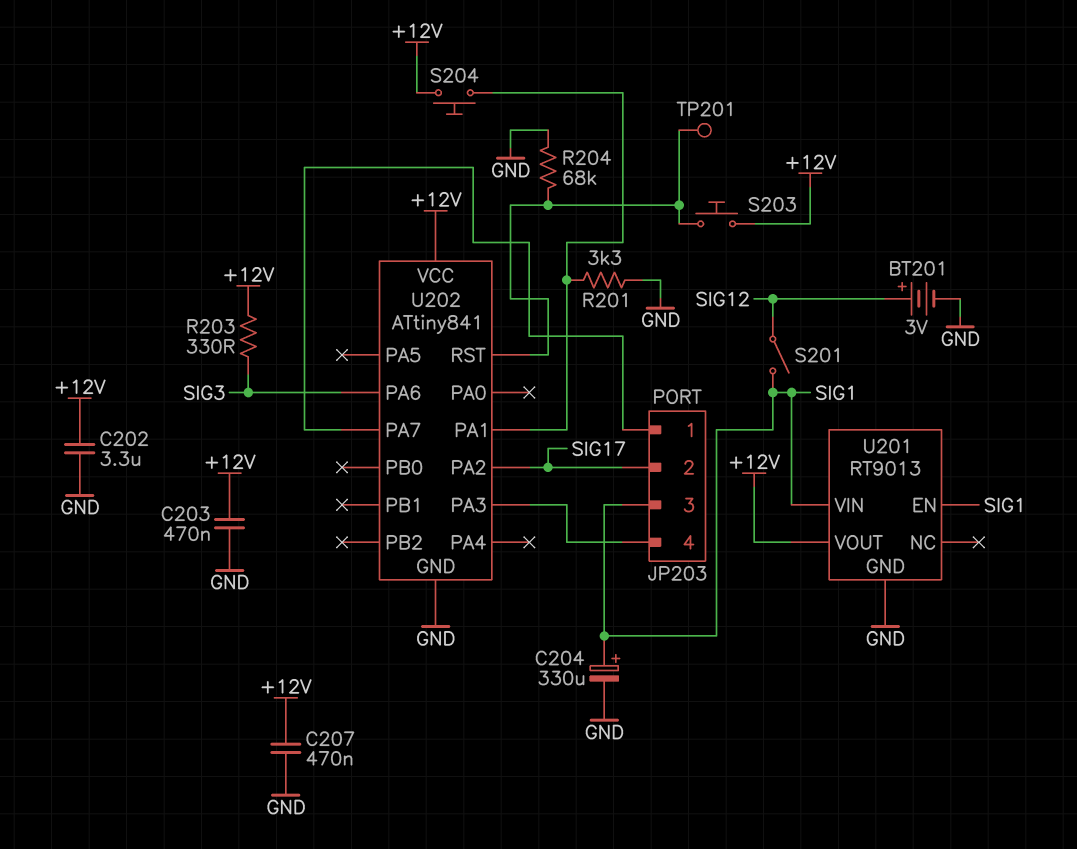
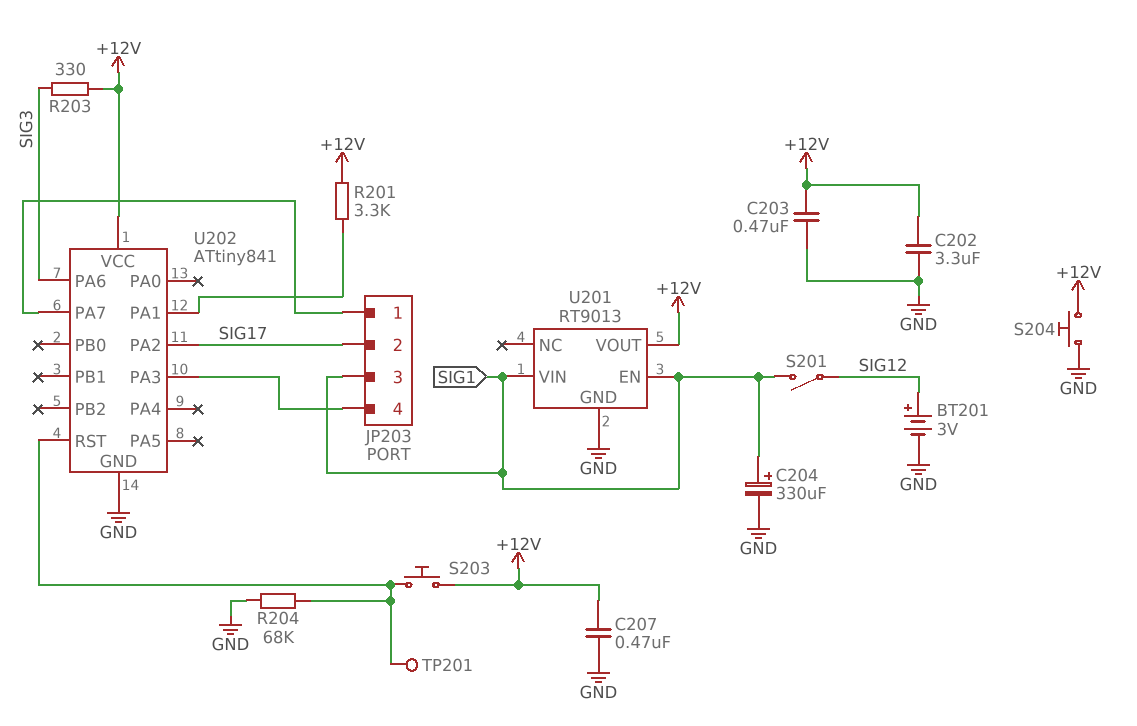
R201: 3.3k (GND, U202/PA1) -> 3.3k (+12V, U202/PA1)
S204: button (+12V, U202/PA1) -> button (+12V, GND)

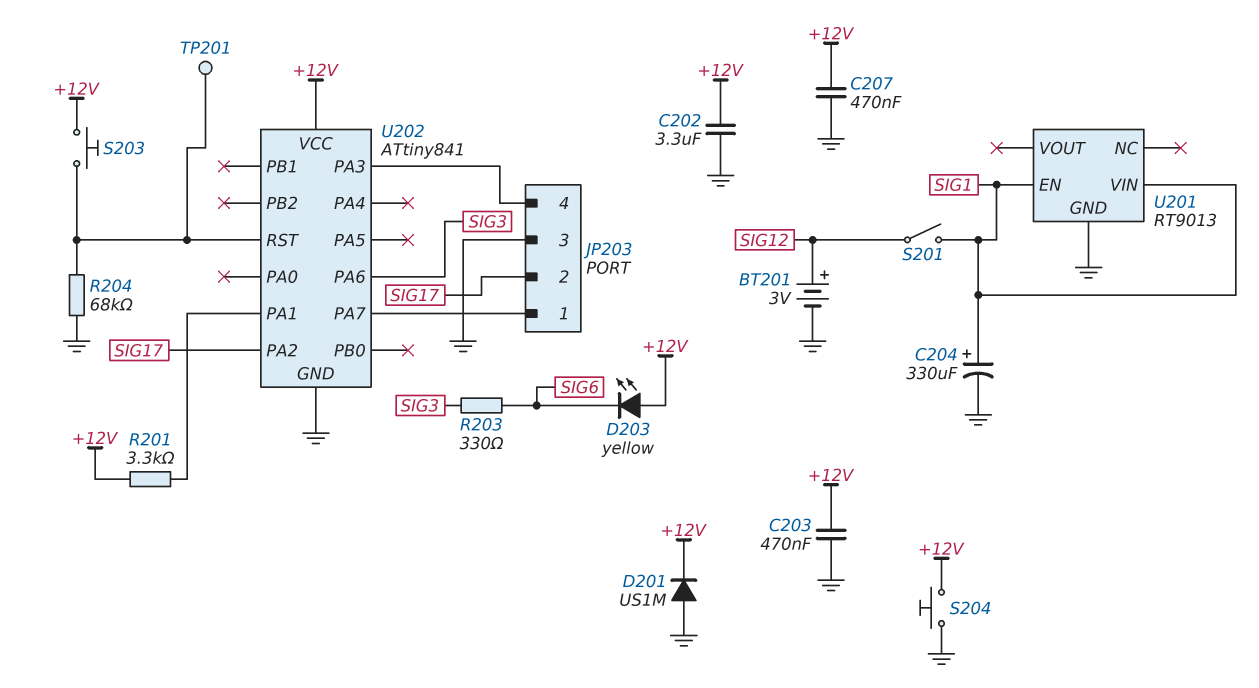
D201: none -> diode US1M (A GND, K +12V)
D203: none -> LED yellow (A +12V, K SIG6)
JP203 pin 3: SIG1 -> GND
R203: 330 (+12V, SIG3) -> 330 (SIG3, SIG6)
U201 pin VOUT: +12V -> none

